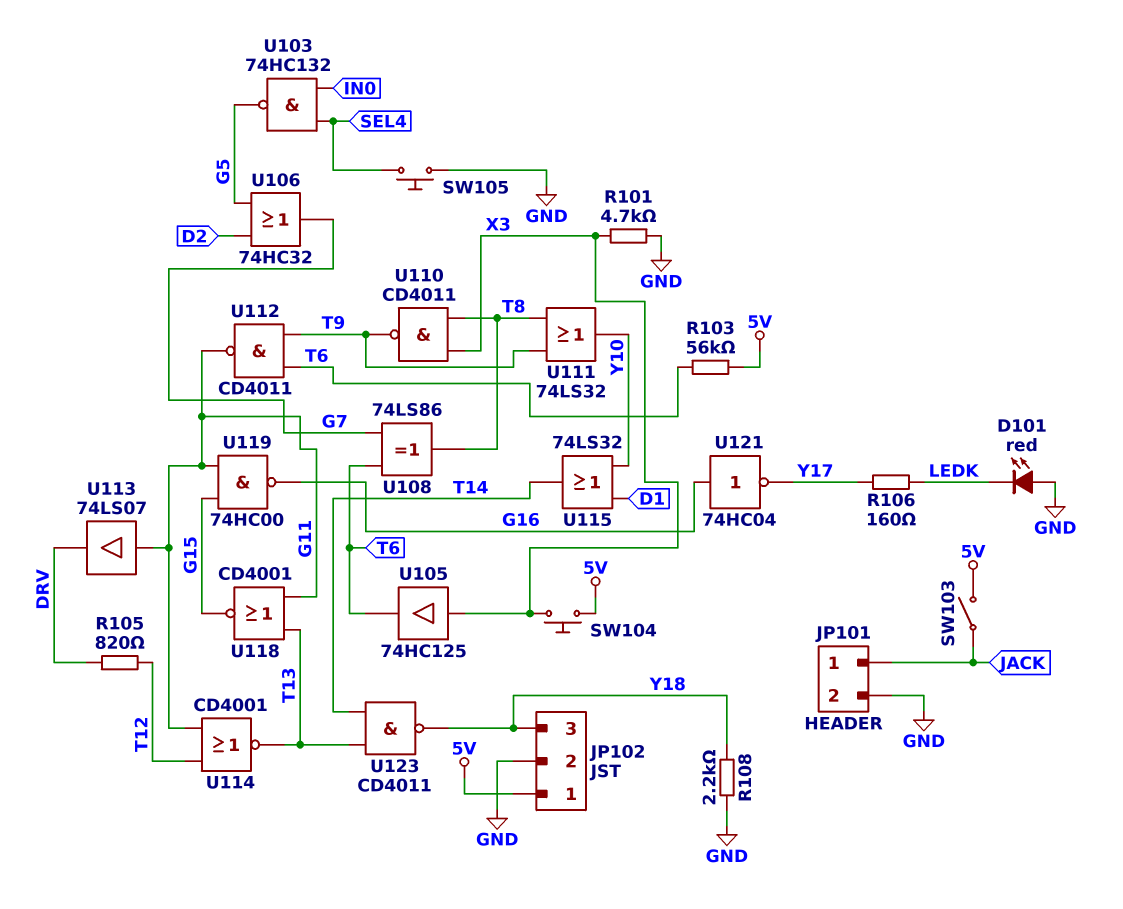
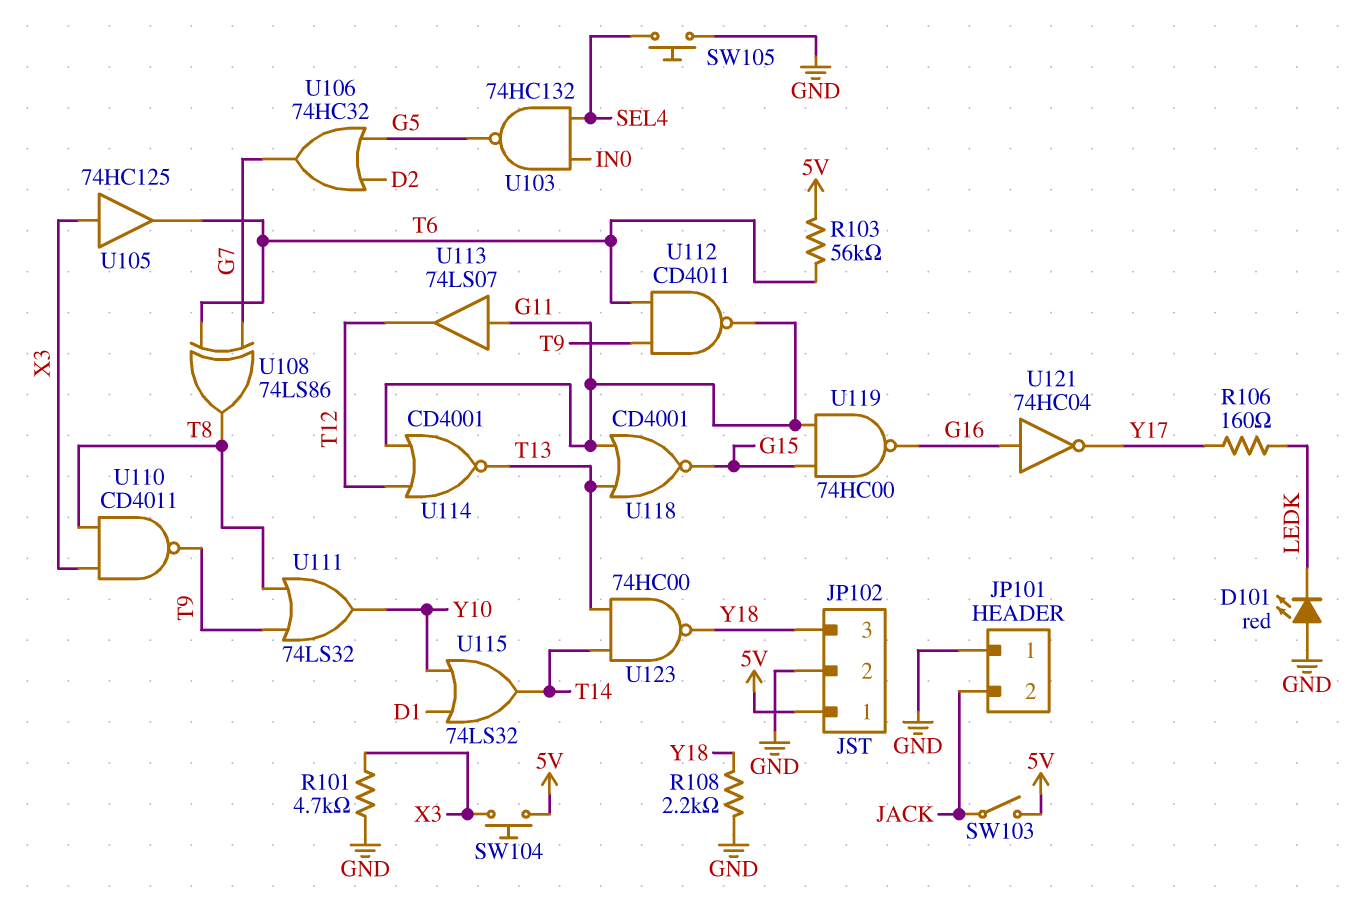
JP101 pin 1: JACK -> GND
JP101 pin 2: GND -> JACK
R105: 820 (DRV, T12) -> none
U113: buffer 74LS07 (in G11, out DRV) -> buffer 74LS07 (in G11, out T12)
U123: NAND CD4011 (in T13, in T14, out Y18) -> NAND 74HC00 (in T13, in T14, out Y18)

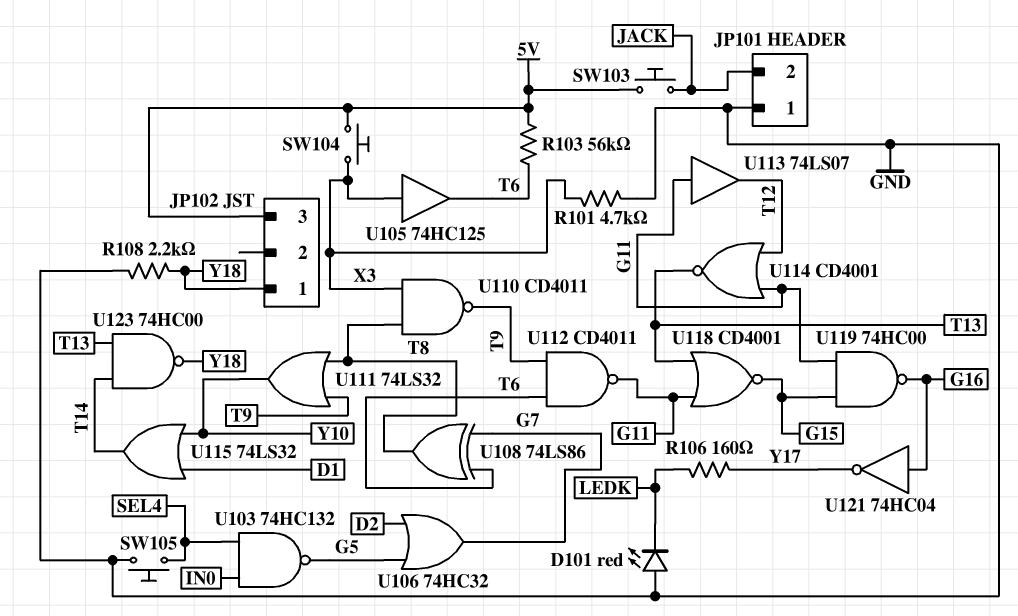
JP102 pin 1: 5V -> Y18
JP102 pin 2: GND -> none
JP102 pin 3: Y18 -> 5V
SW103: switch (5V, JACK) -> button (5V, JACK)

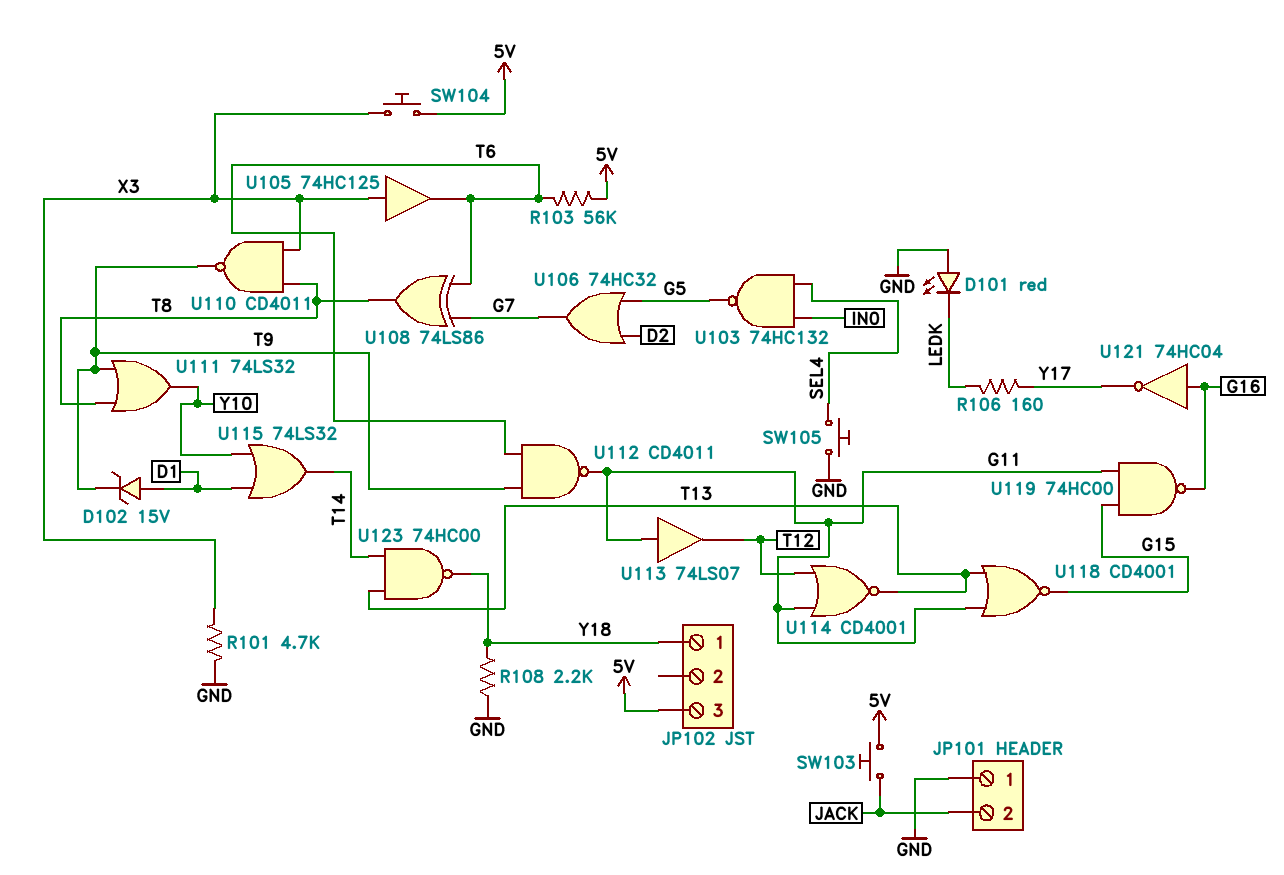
D102: none -> zener 15V (A D1, K T9)

